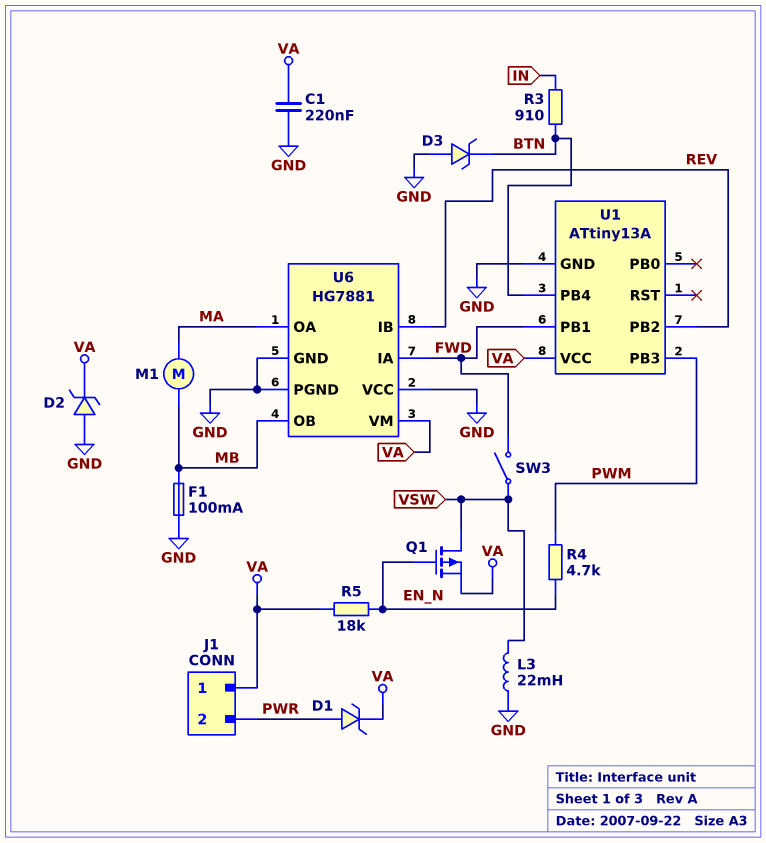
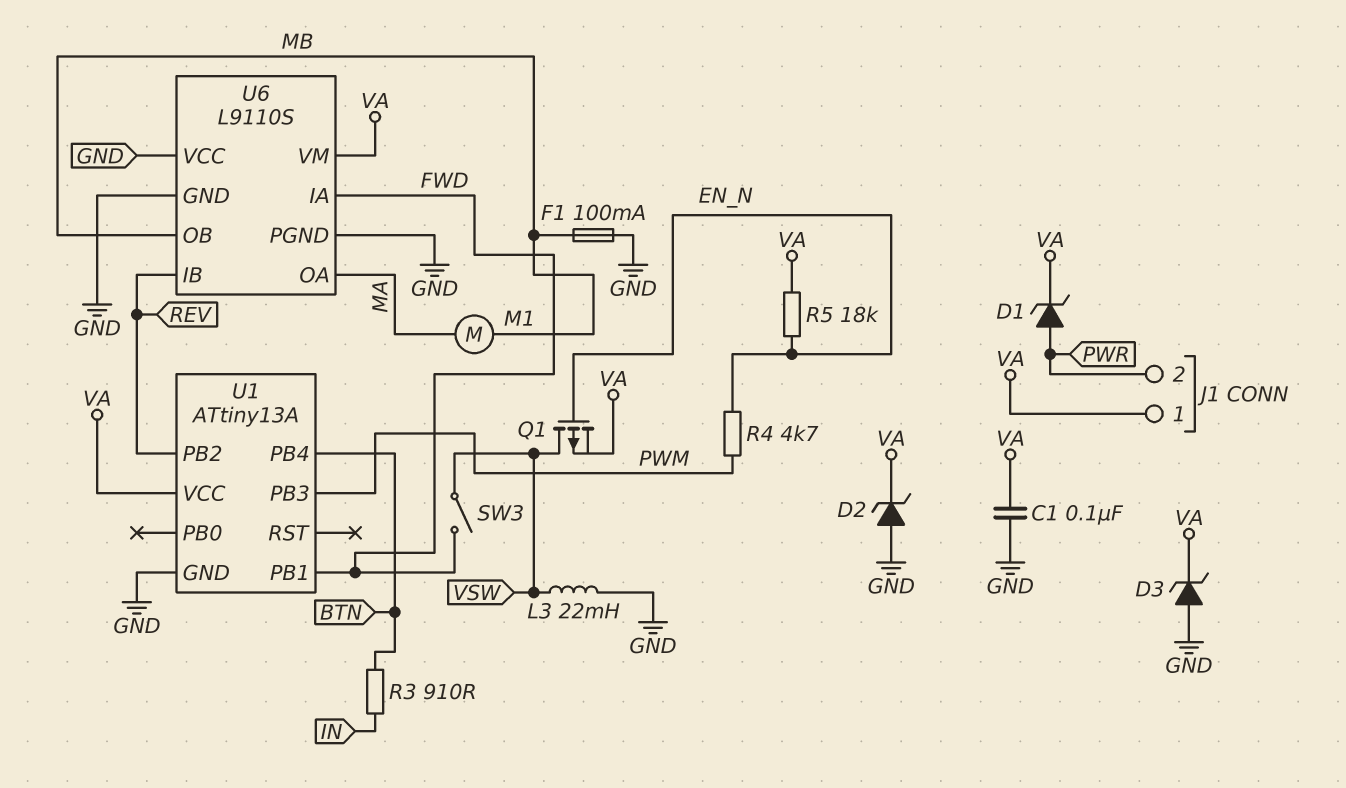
C1: 220nF (GND, VA) -> 100nF (GND, VA)
D3: zener (A GND, K BTN) -> zener (A GND, K VA)
U6: HG7881 -> L9110S

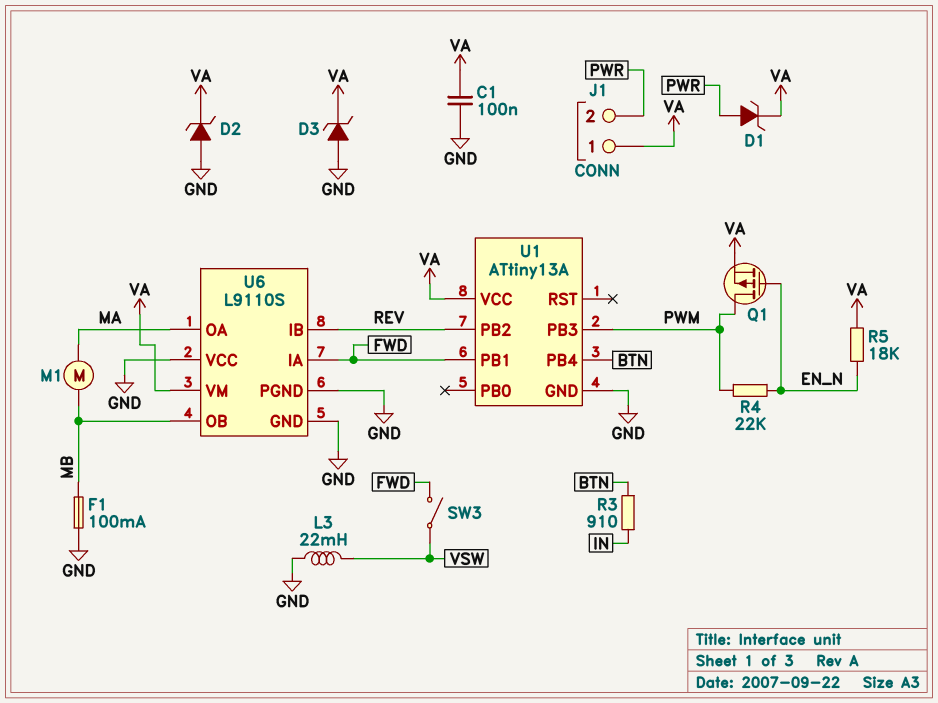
Q1: PMOS (G EN_N, D VSW, S VA) -> PMOS (G EN_N, D PWM, S VA)
R4: 4.7k (EN_N, PWM) -> 22k (EN_N, PWM)

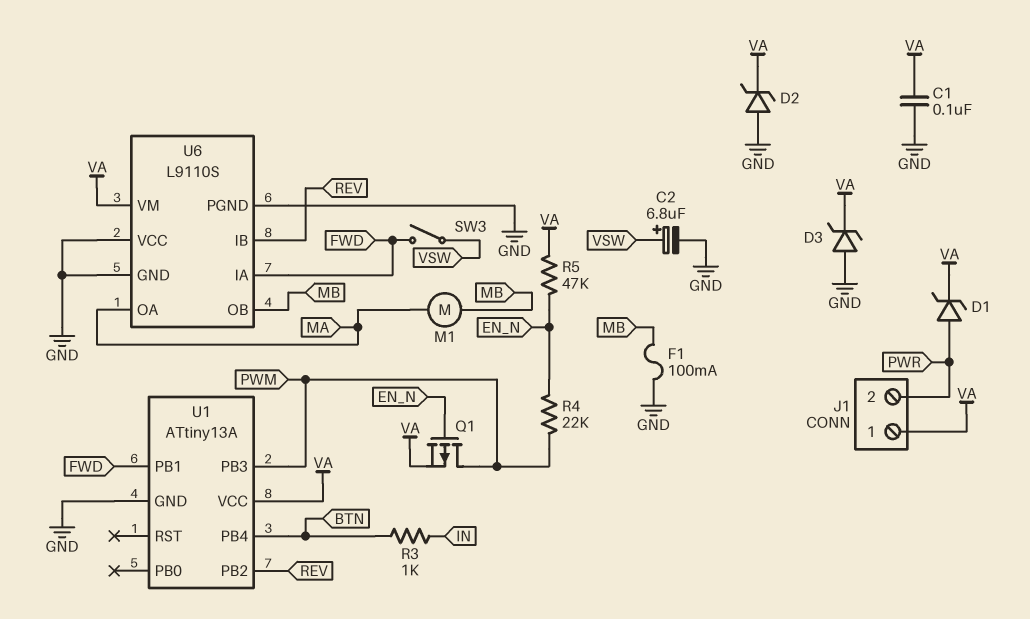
C2: none -> 6.8uF (plus VSW, minus GND)
L3: 22mH (GND, VSW) -> none
R3: 910 (BTN, IN) -> 1k (BTN, IN)
R5: 18k (EN_N, VA) -> 47k (EN_N, VA)

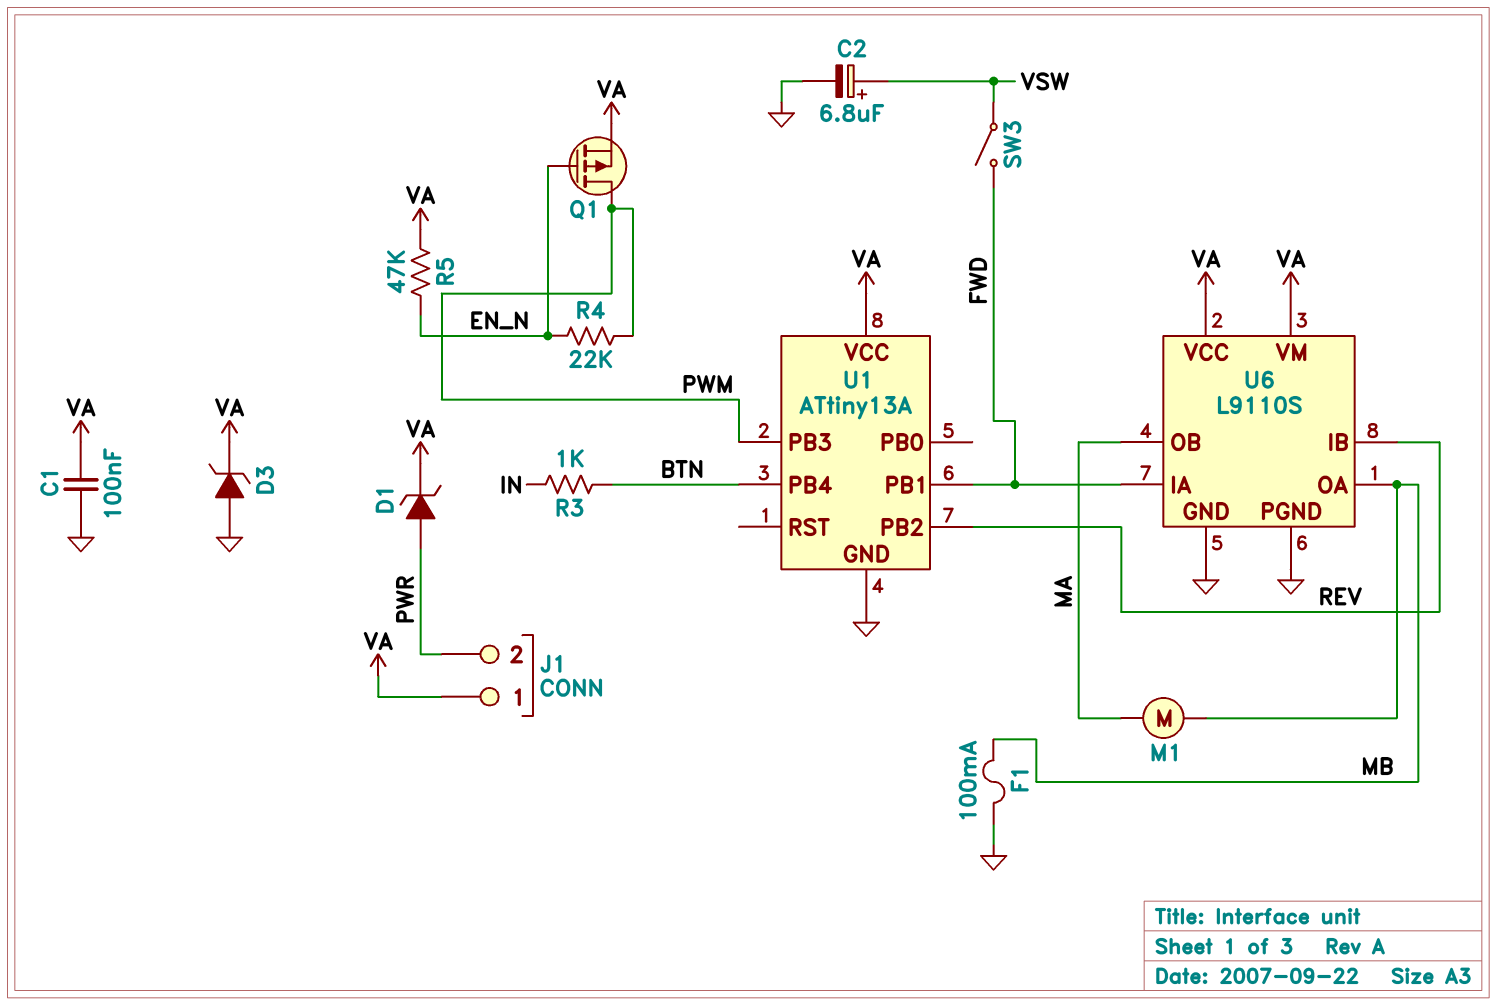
D2: zener (A GND, K VA) -> none
U6 pin OA: MA -> MB
U6 pin OB: MB -> MA
U6 pin VCC: GND -> VA

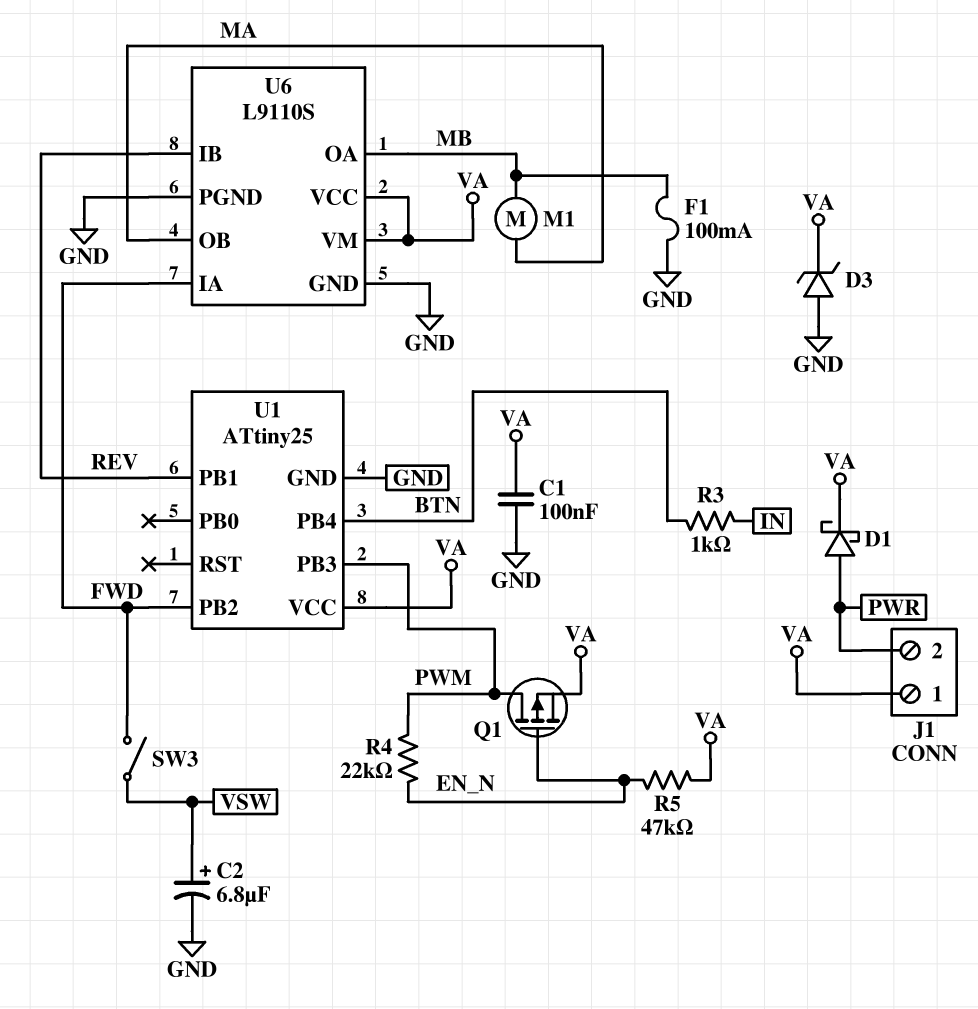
D1: zener (A PWR, K VA) -> schottky (A PWR, K VA)
U1: ATtiny13A -> ATtiny25
U1 pin PB1: FWD -> REV
U1 pin PB2: REV -> FWD

